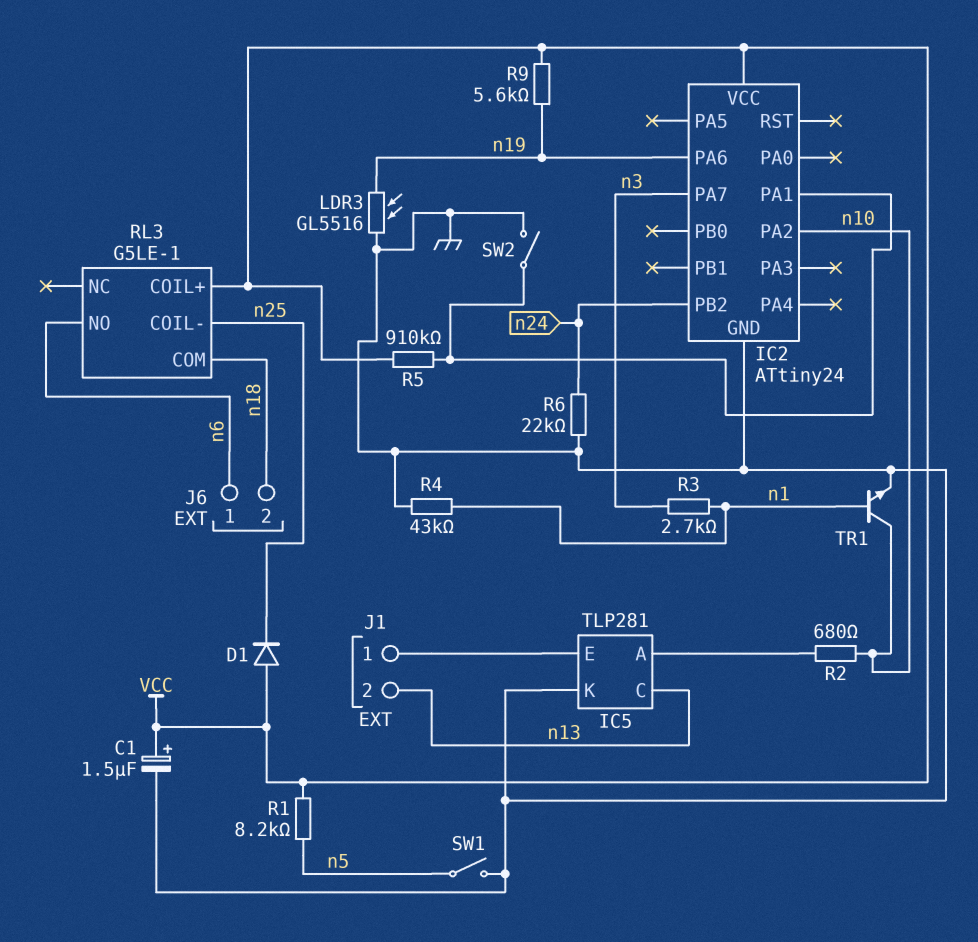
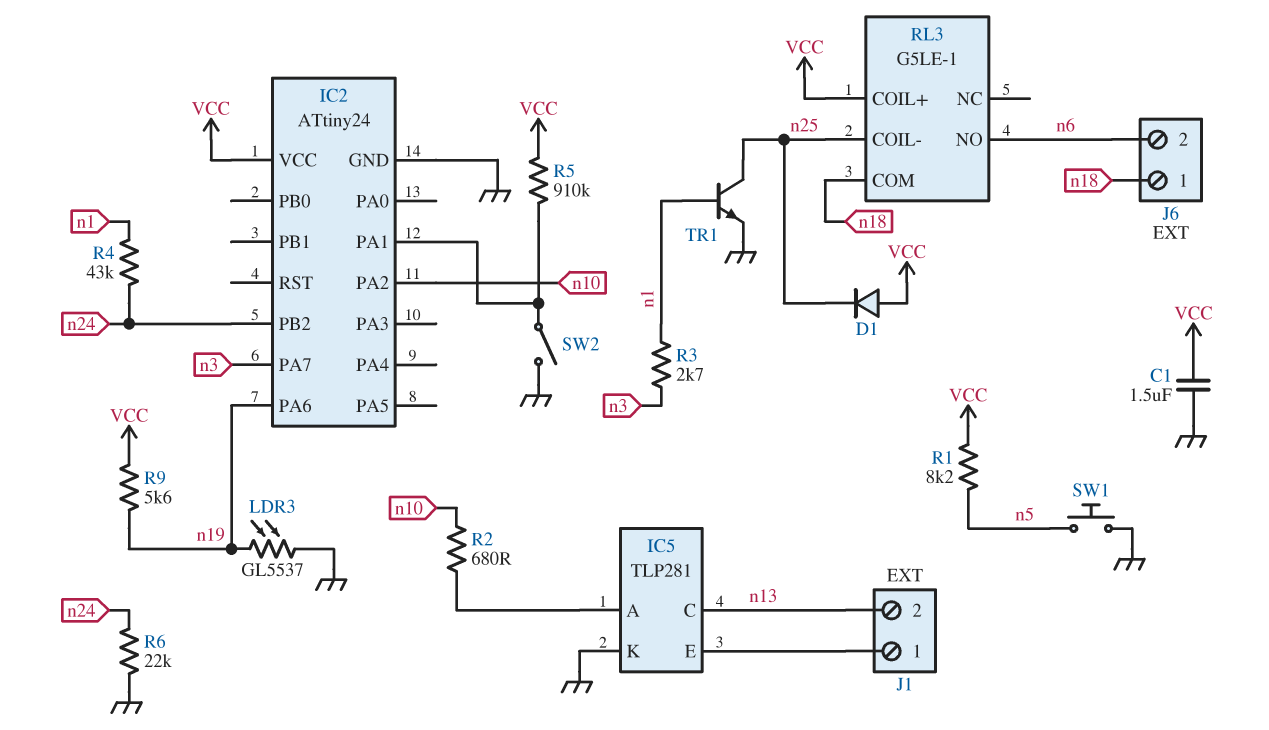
C1: 1.5uF (plus VCC, minus GND) -> 1.5uF (GND, VCC)
J6 pin 1: n6 -> n18
J6 pin 2: n18 -> n6
LDR3: GL5516 (GND, n19) -> GL5537 (GND, n19)
R4: 43k (GND, n1) -> 43k (n1, n24)
SW1: switch (GND, n5) -> button (GND, n5)
TR1: NPN (B n1, C n10, E GND) -> NPN (B n1, C n25, E GND)

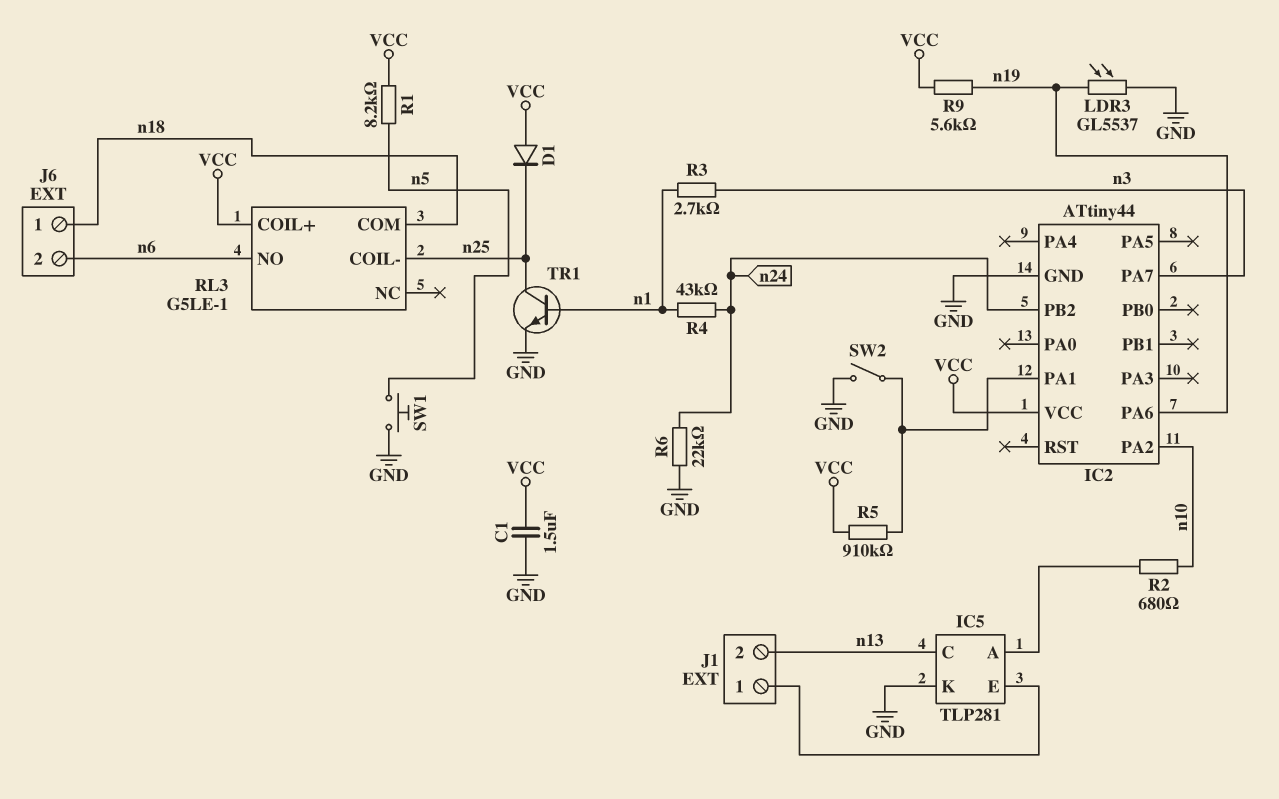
IC2: ATtiny24 -> ATtiny44

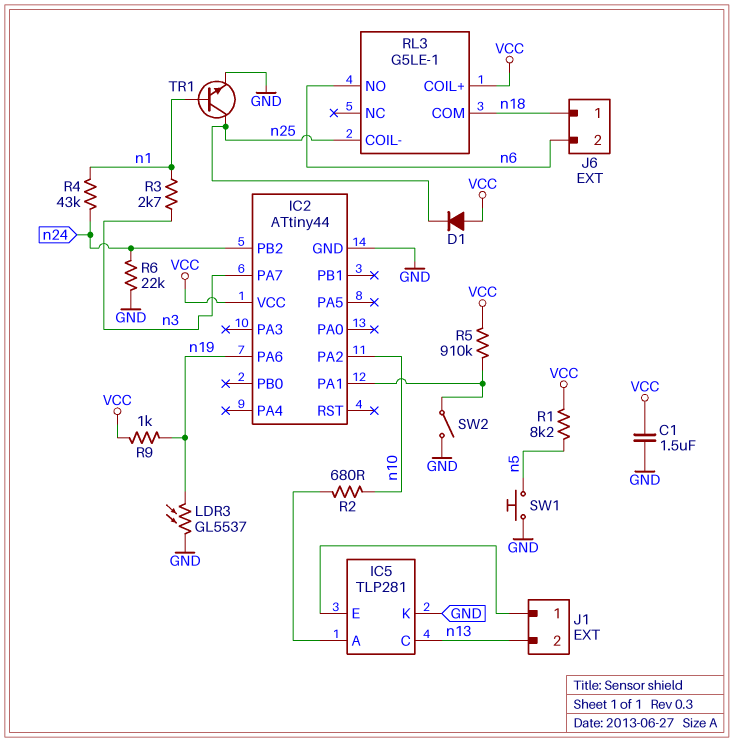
R9: 5.6k (VCC, n19) -> 1k (VCC, n19)

